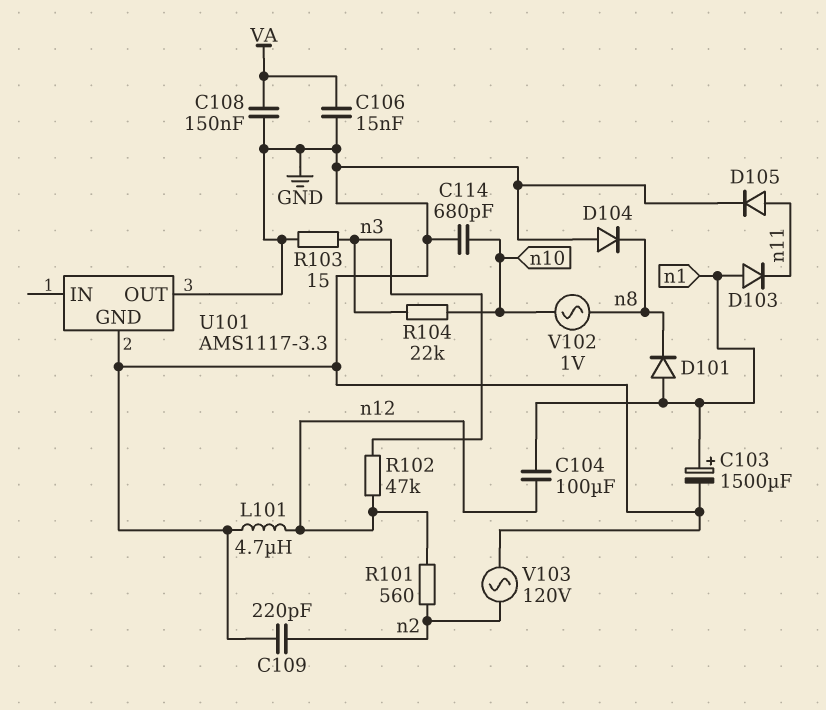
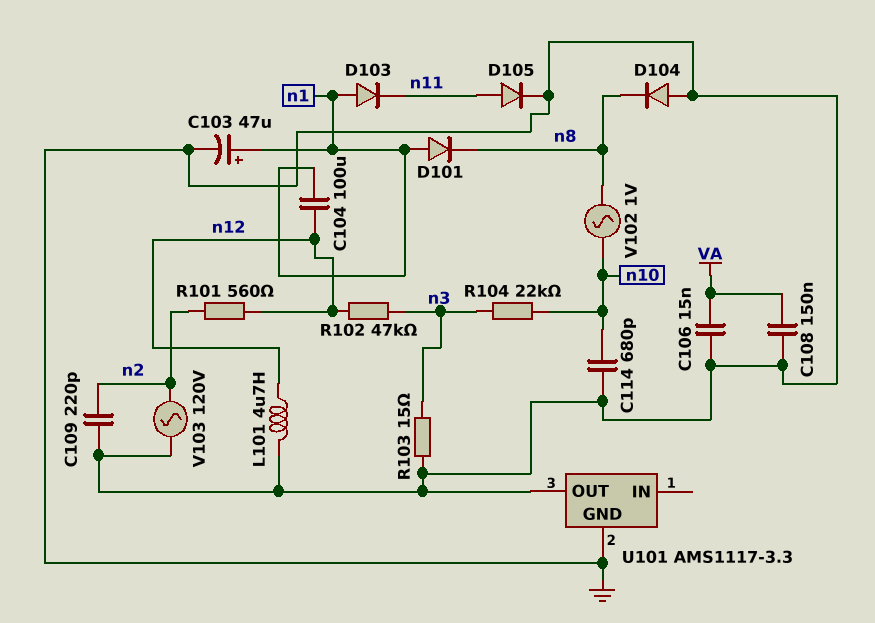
C103: 1500uF (plus n1, minus GND) -> 47uF (plus n1, minus GND)

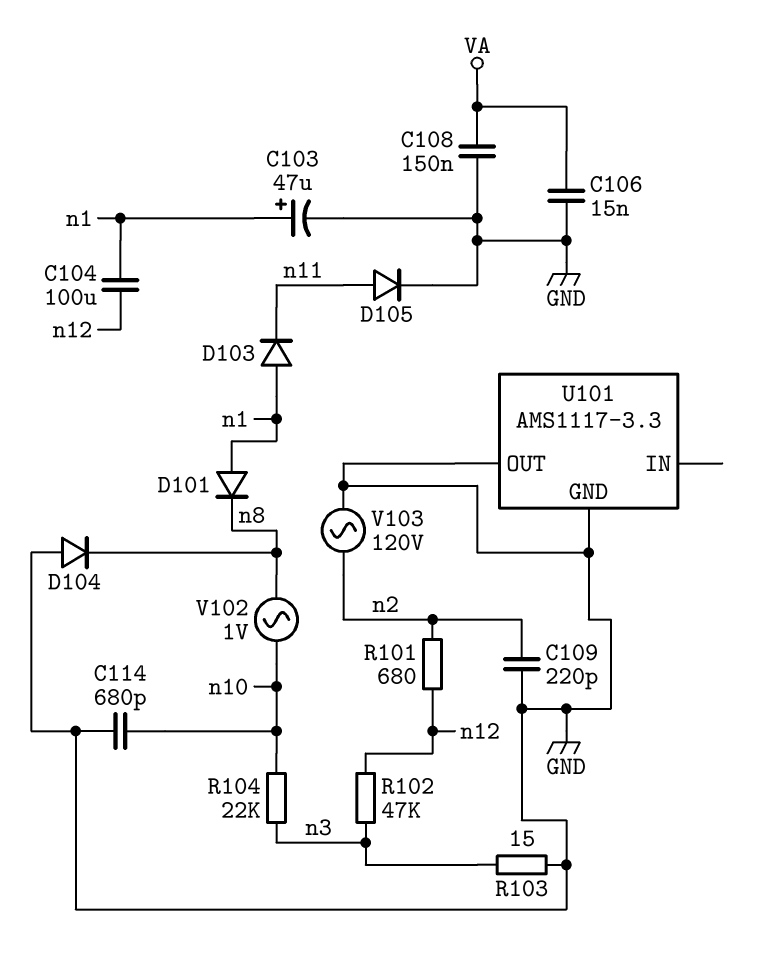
L101: 4.7uH (GND, n12) -> none
R101: 560 (n2, n12) -> 680 (n2, n12)

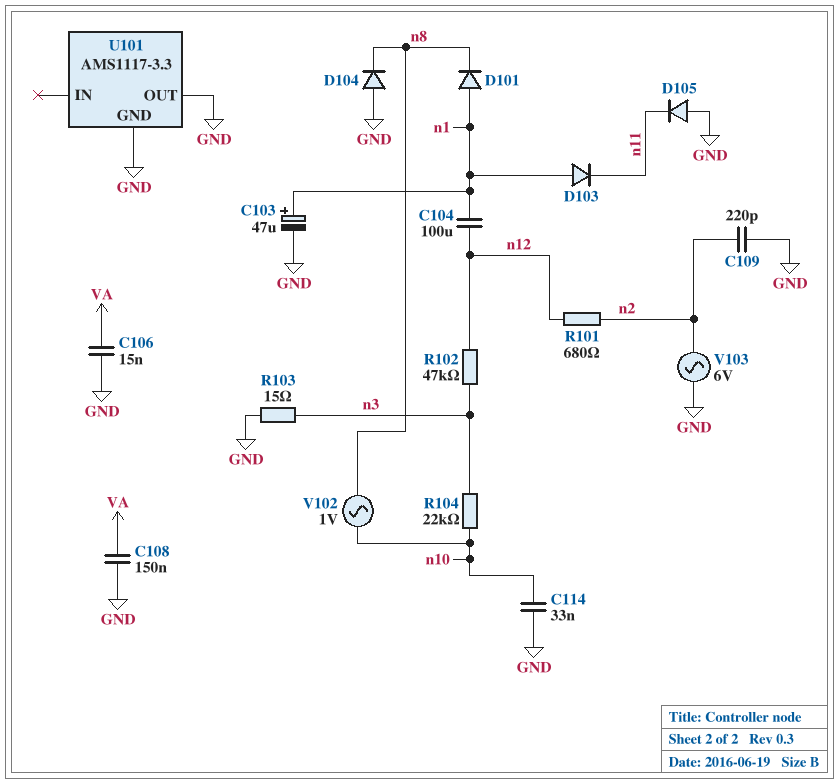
C114: 680pF (GND, n10) -> 33nF (GND, n10)
D105: diode (A n11, K GND) -> diode (A GND, K n11)
V103: AC 120V (GND, n2) -> AC 6V (GND, n2)

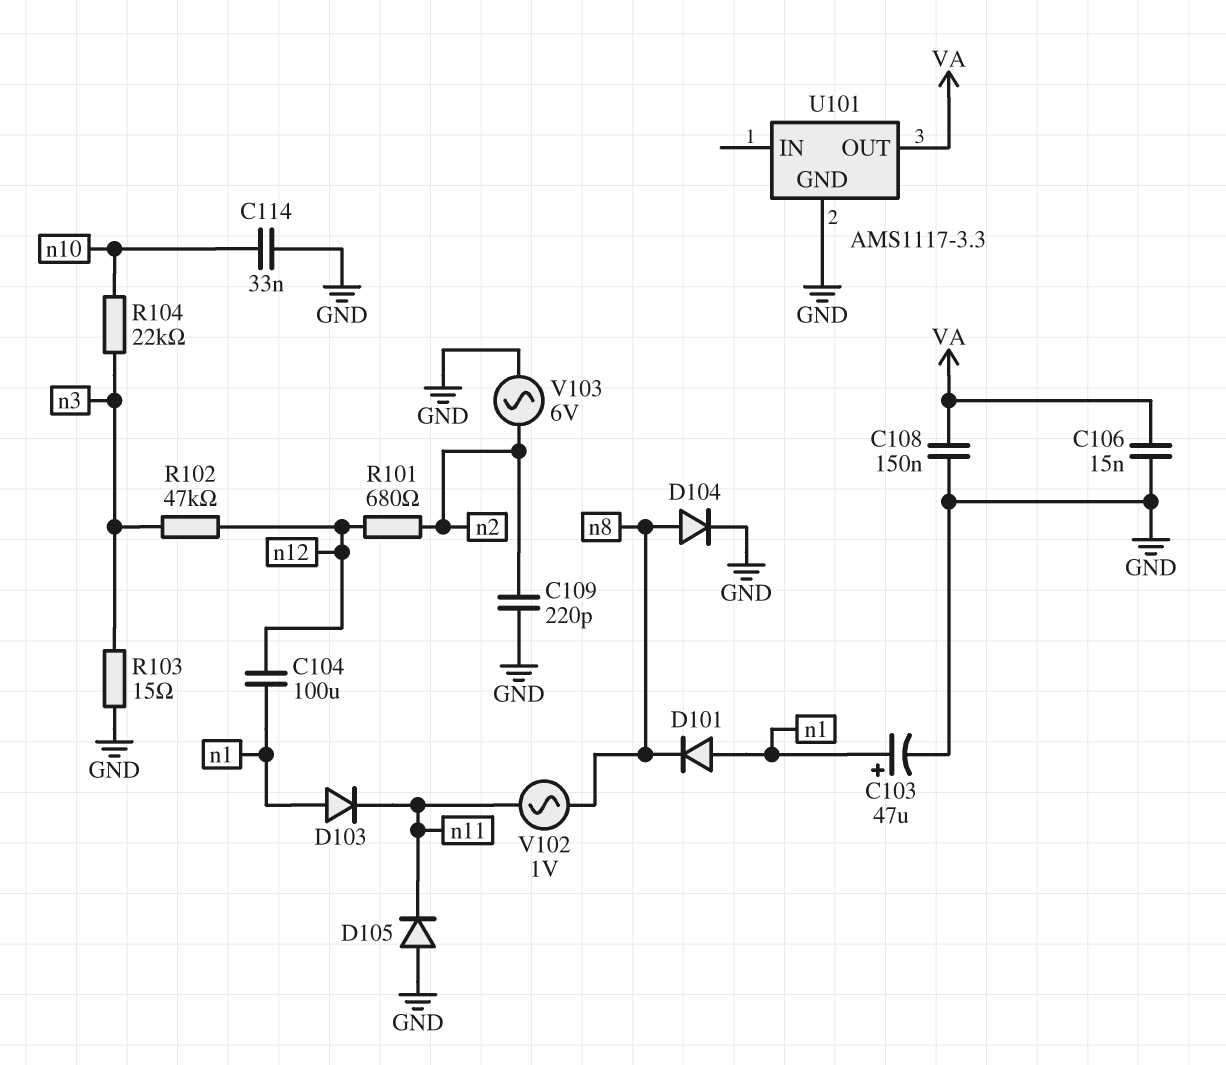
D104: diode (A GND, K n8) -> diode (A n8, K GND)
U101 pin OUT: GND -> VA
V102: AC 1V (n8, n10) -> AC 1V (n8, n11)

